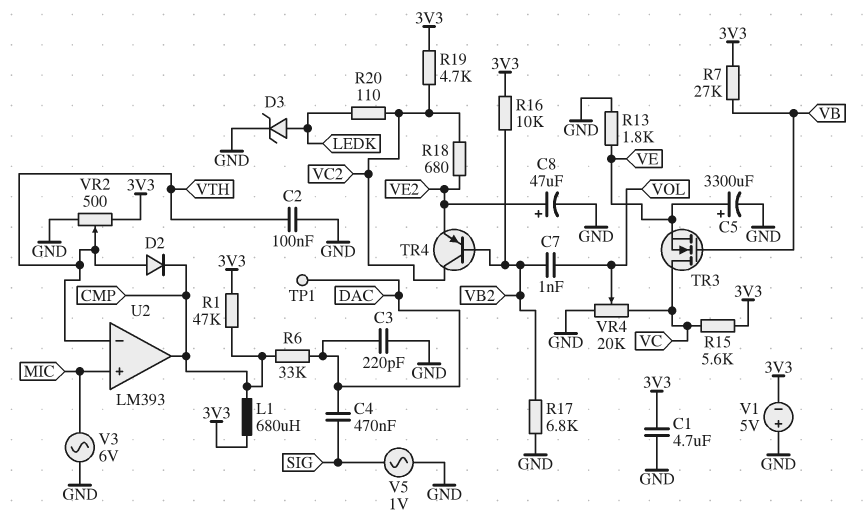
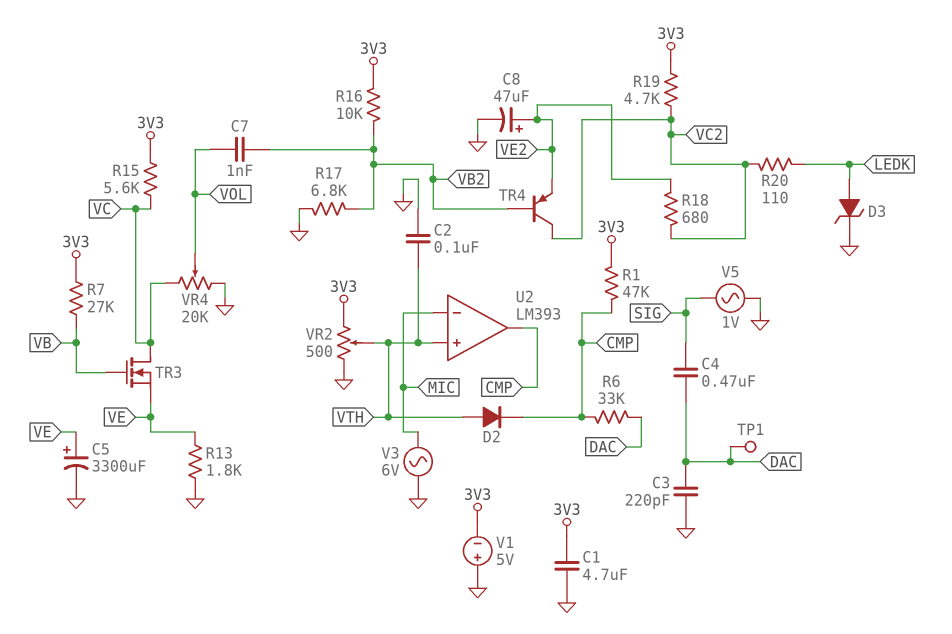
L1: 680uH (3V3, CMP) -> none
U2 pin in+: MIC -> VTH
U2 pin in-: VTH -> MIC

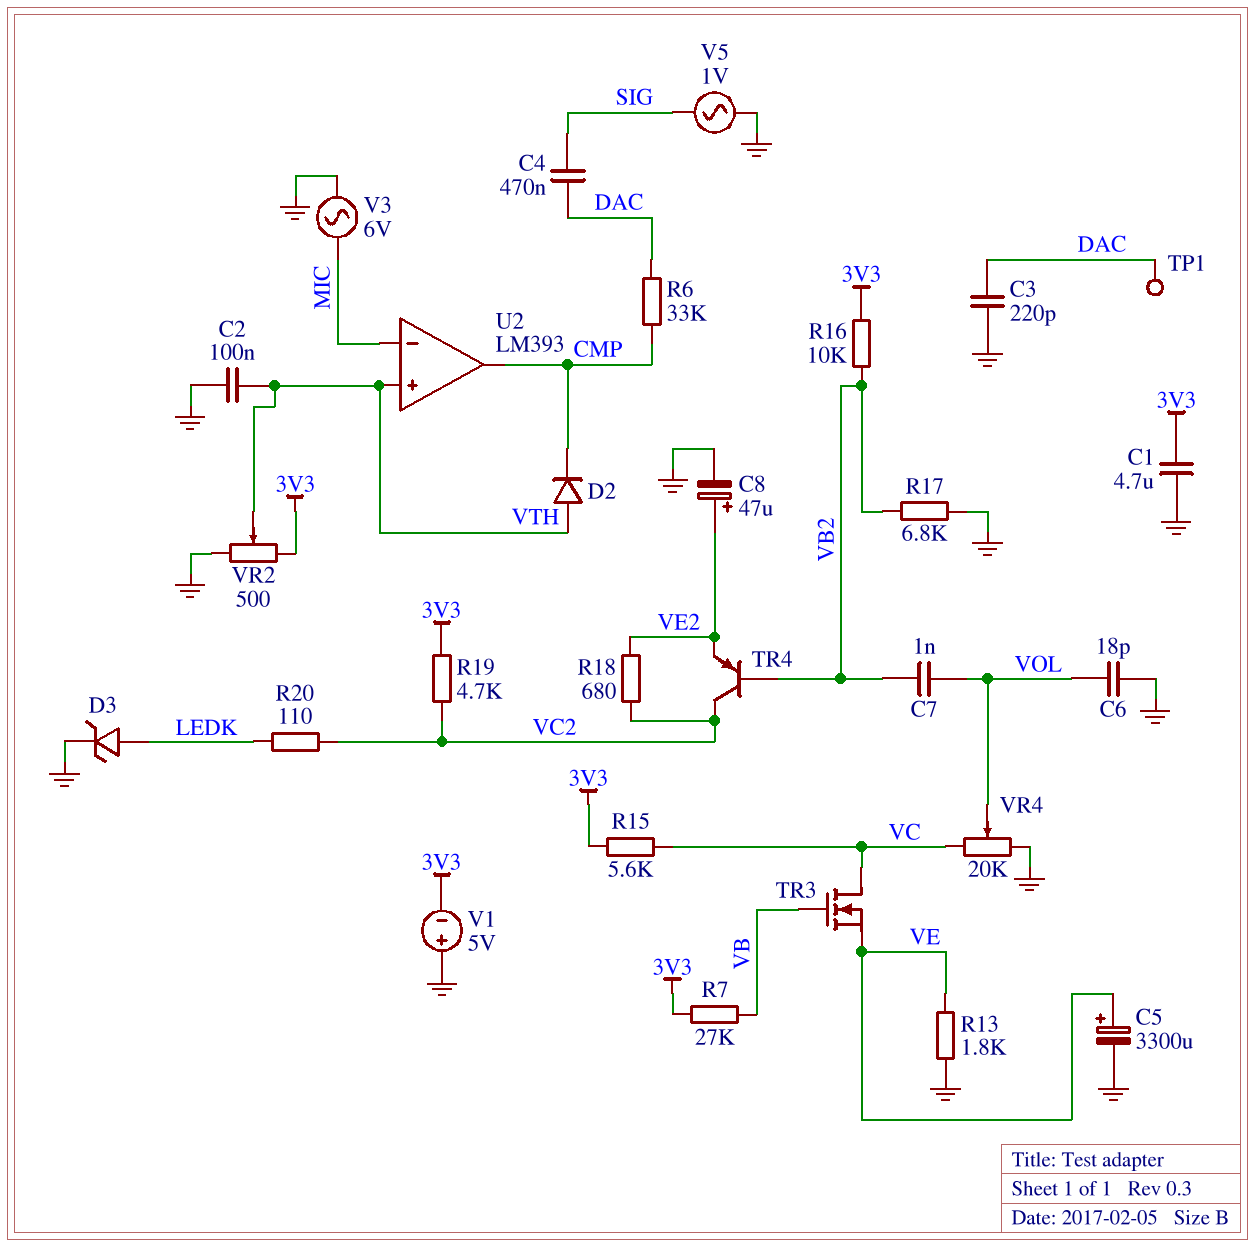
C6: none -> 18pF (GND, VOL)
R1: 47k (3V3, CMP) -> none

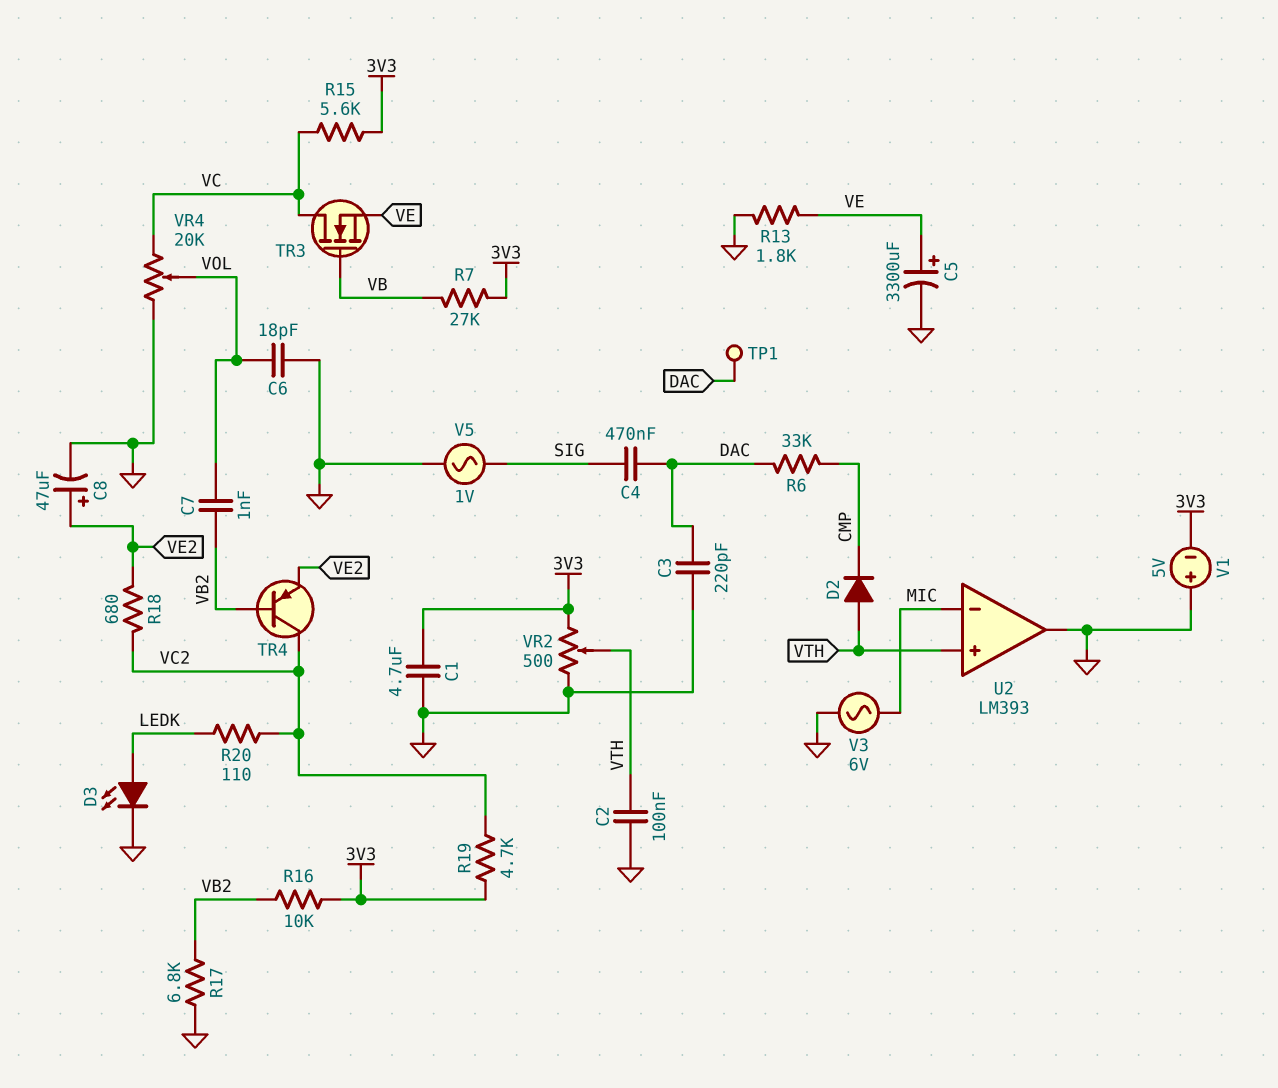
D3: zener (A LEDK, K GND) -> LED (A LEDK, K GND)
U2 pin out: CMP -> GND

